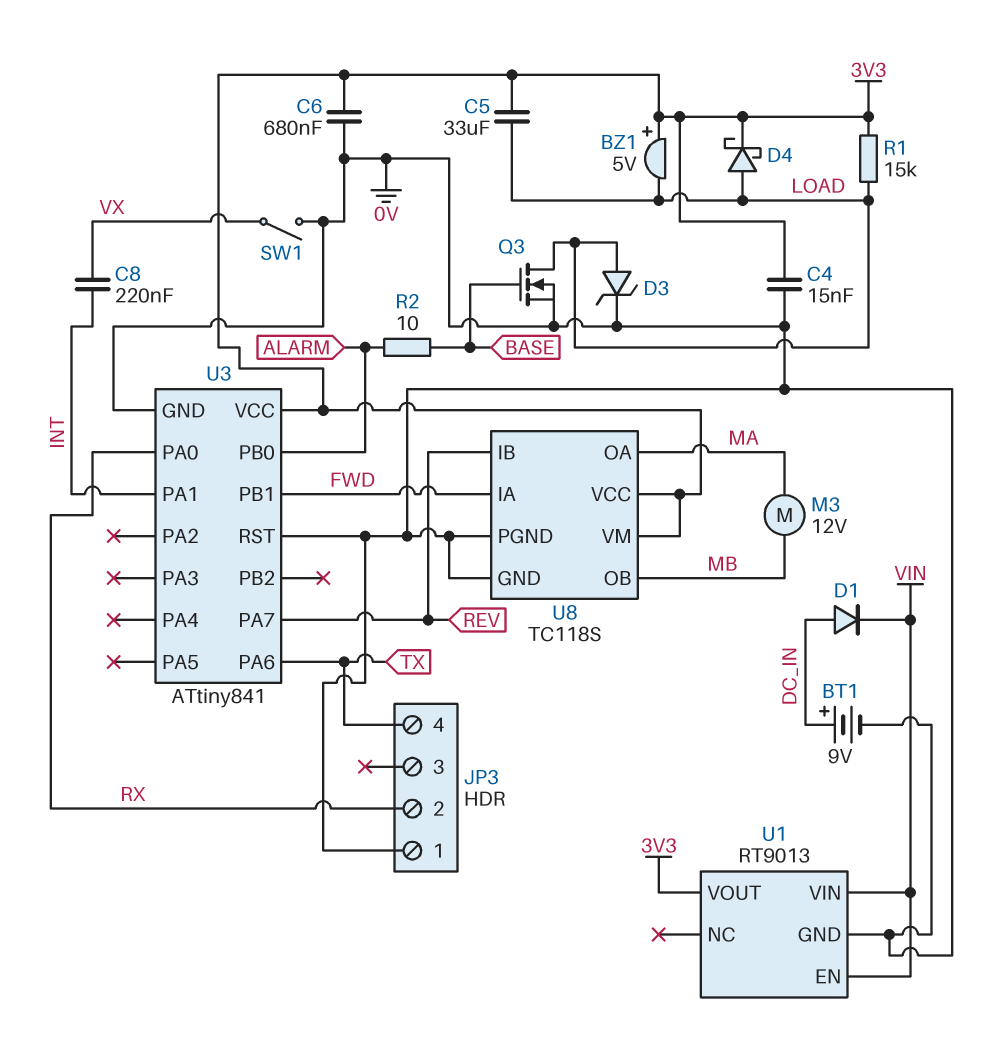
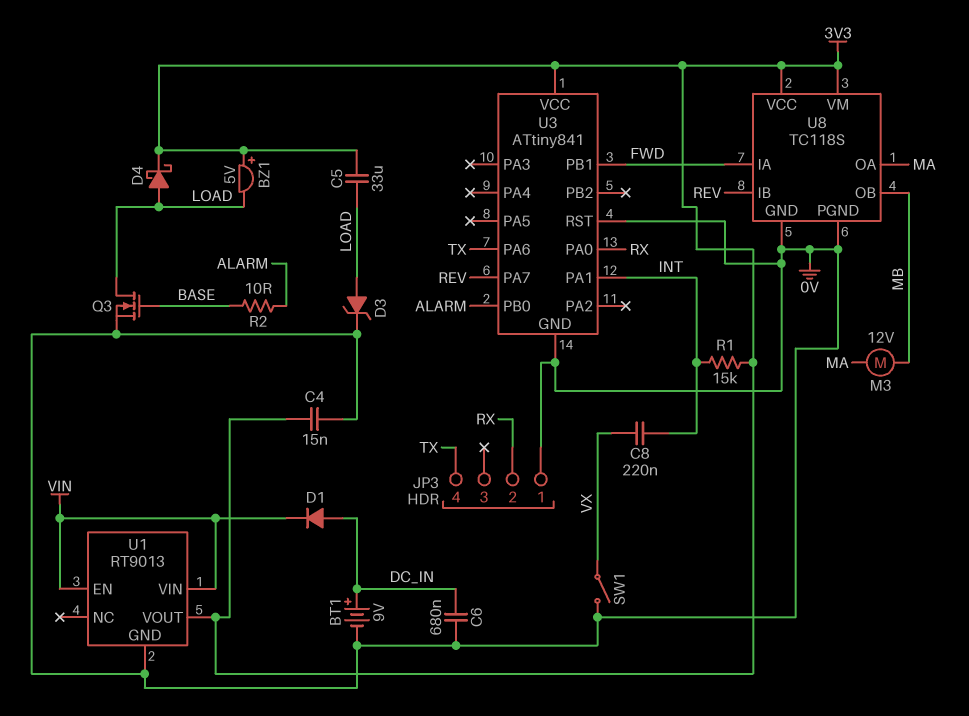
C6: 680nF (0V, 3V3) -> 680nF (0V, DC_IN)
R1: 15k (3V3, LOAD) -> 15k (3V3, INT)

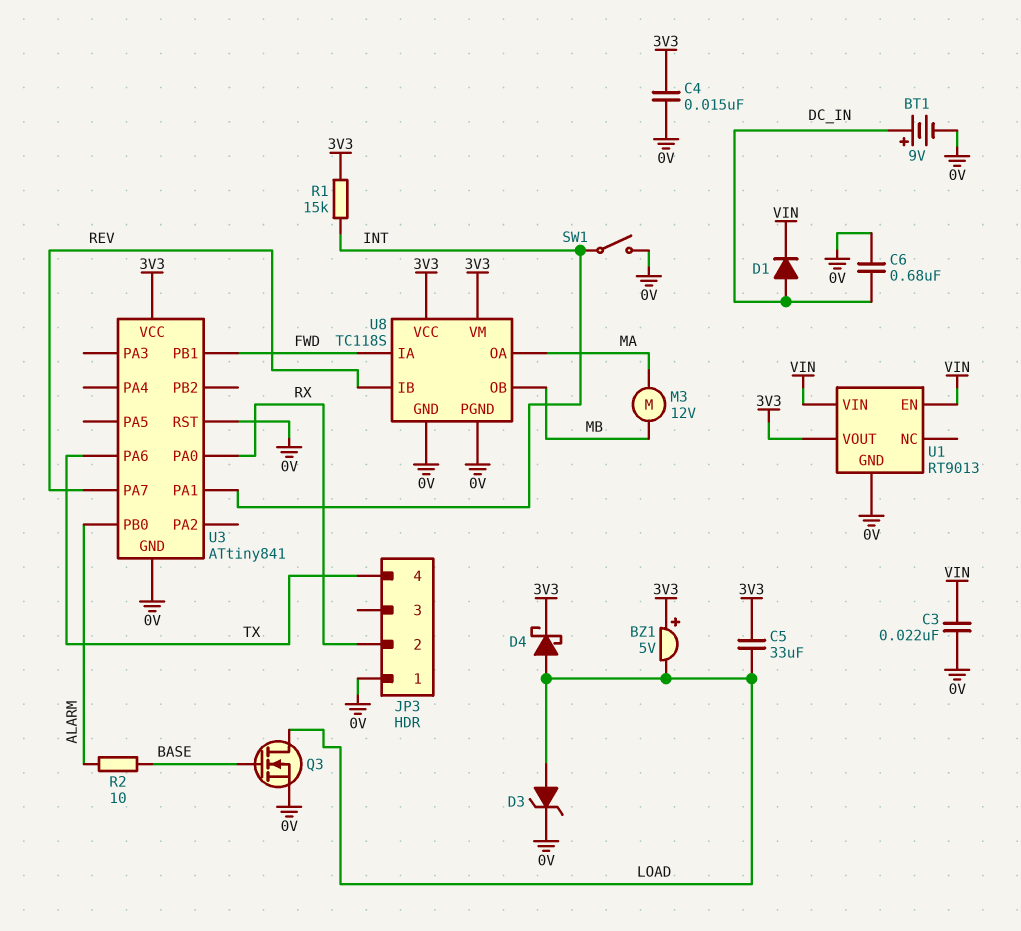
C3: none -> 22nF (0V, VIN)
C8: 220nF (INT, VX) -> none
SW1: switch (0V, VX) -> switch (0V, INT)

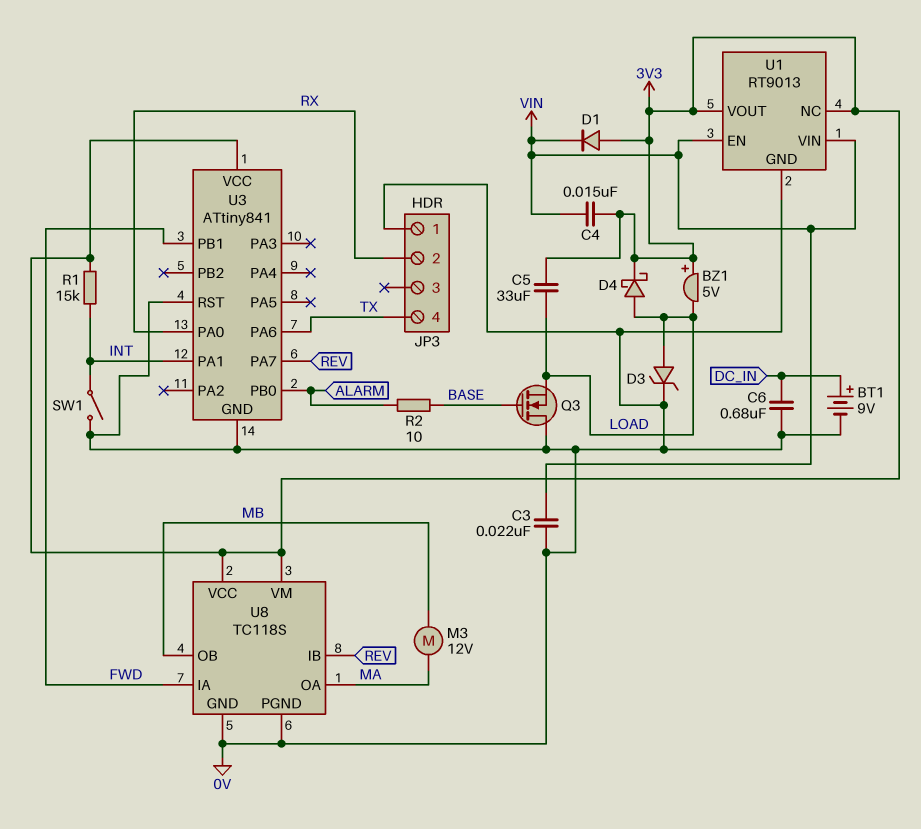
C4: 15nF (0V, 3V3) -> 15nF (3V3, VIN)
D1: diode (A DC_IN, K VIN) -> diode (A 3V3, K VIN)
Q3: NMOS (G BASE, D LOAD, S 0V) -> NMOS (G BASE, D 0V, S LOAD)
U1 pin NC: none -> 3V3

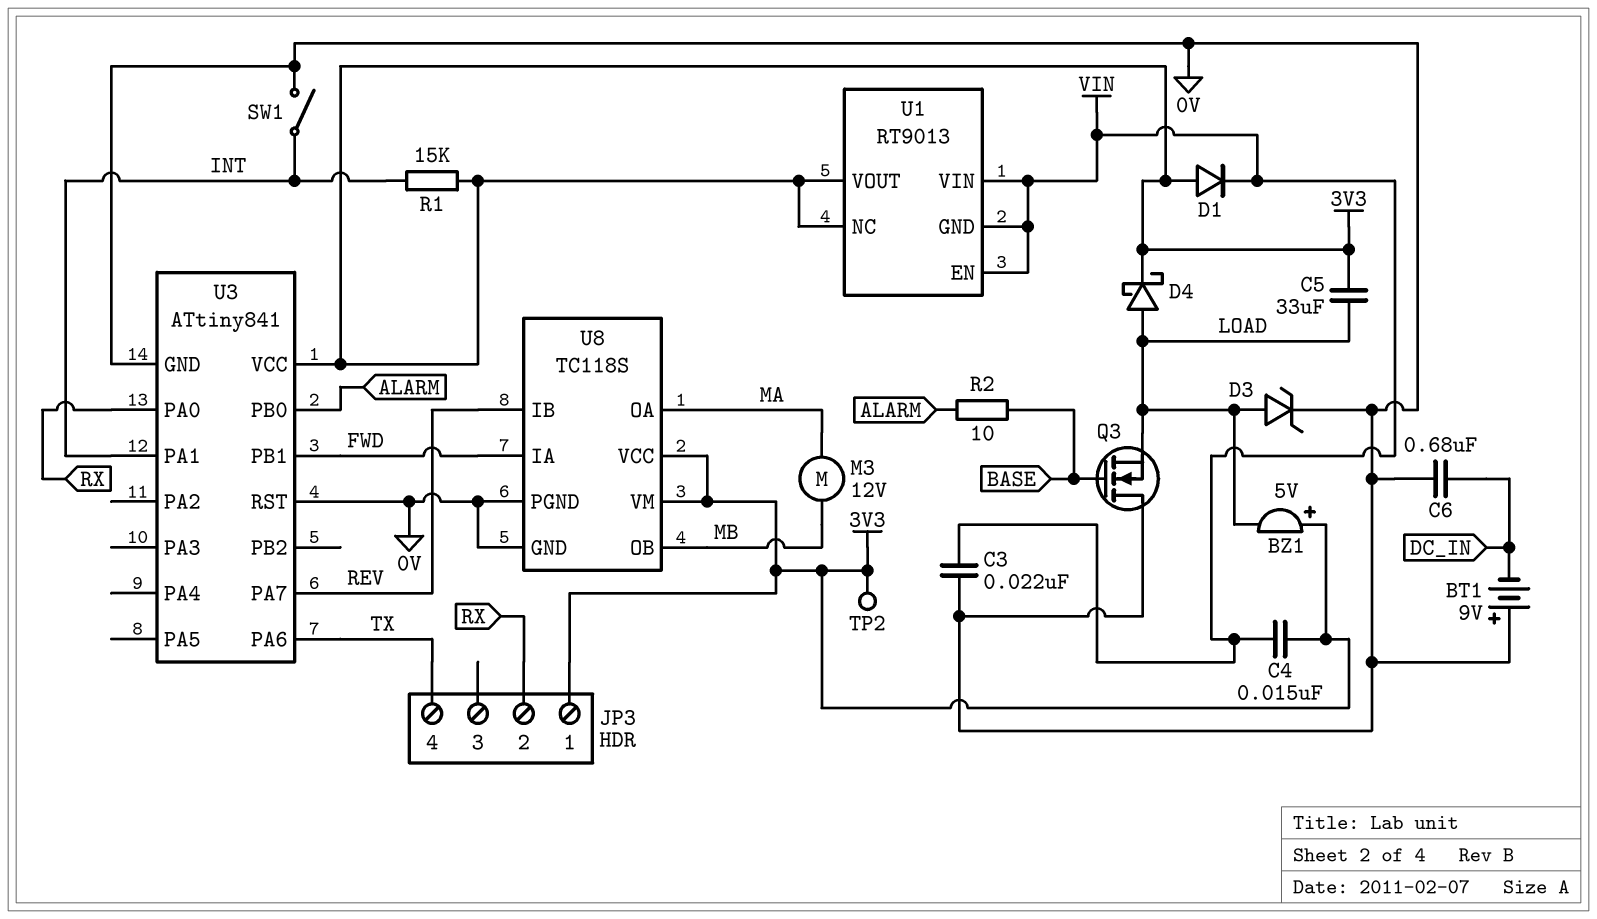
BT1: 9V (plus DC_IN, minus 0V) -> 9V (plus 0V, minus DC_IN)
JP3 pin 1: 0V -> 3V3
TP2: none -> test point (3V3)
U1 pin GND: 0V -> VIN

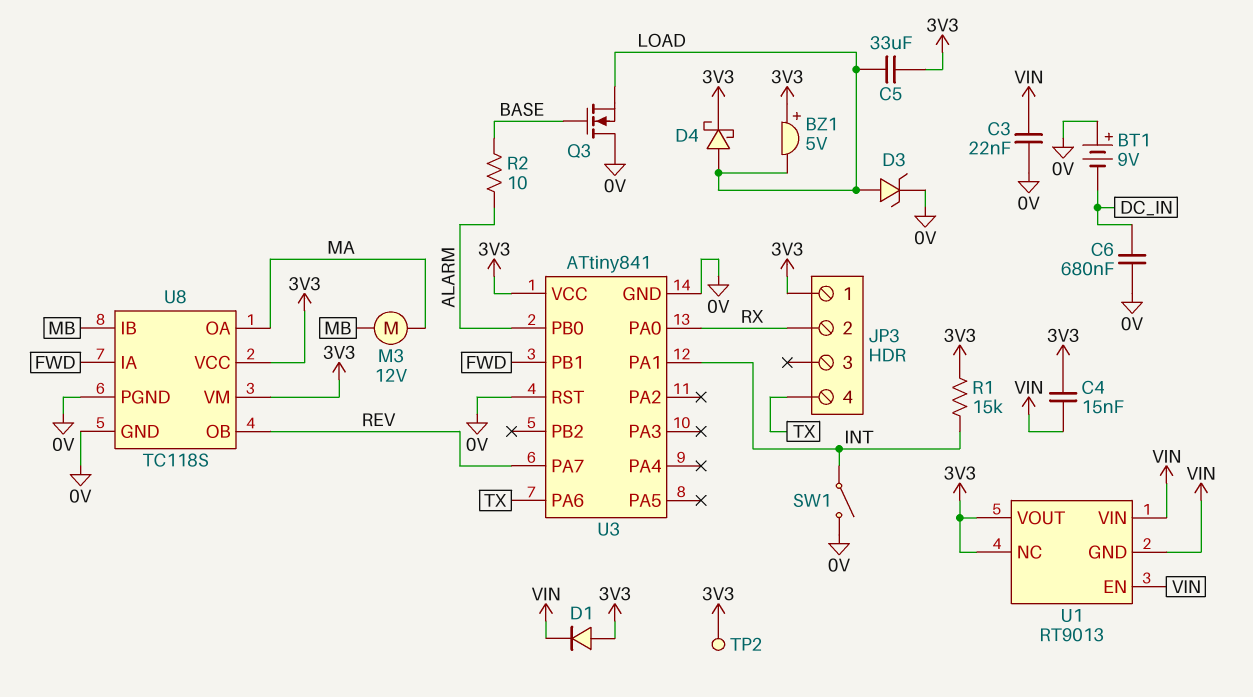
U8 pin IB: REV -> MB
U8 pin OB: MB -> REV

